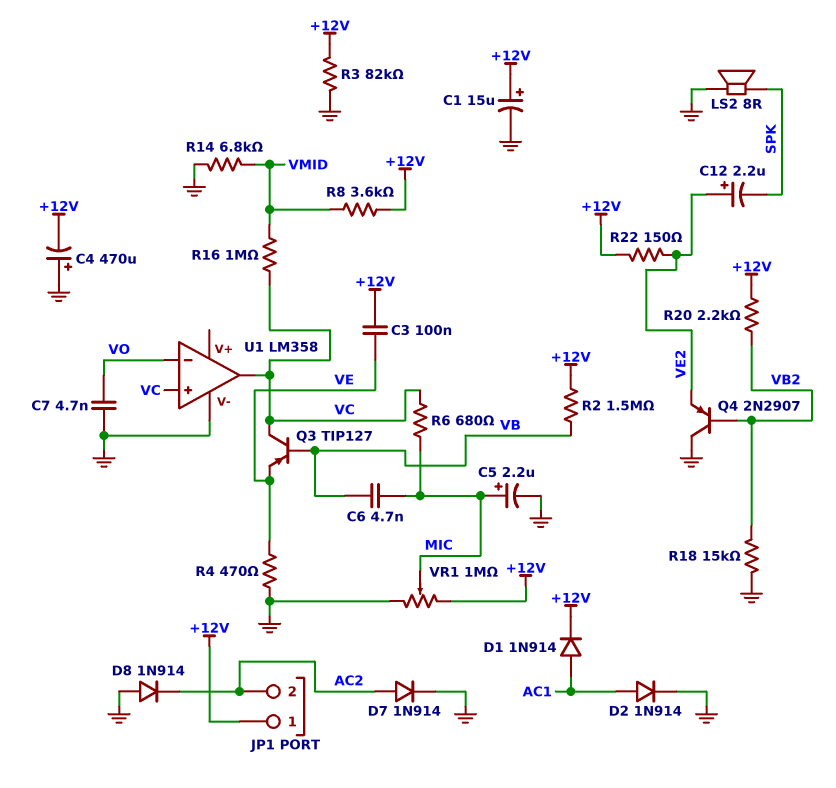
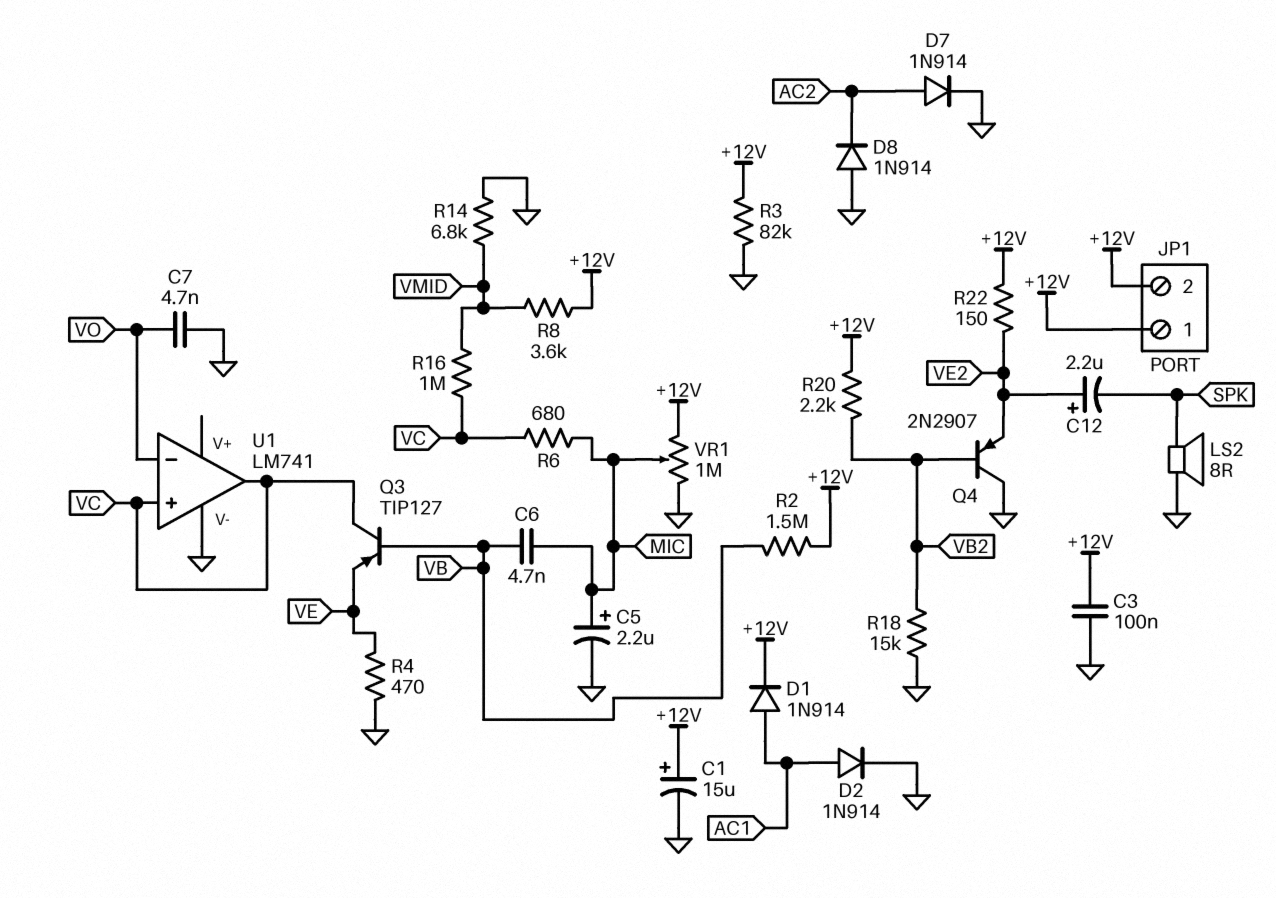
C3: 100nF (+12V, VE) -> 100nF (+12V, GND)
C4: 470uF (plus GND, minus +12V) -> none
JP1 pin 2: AC2 -> +12V
U1: LM358 -> LM741

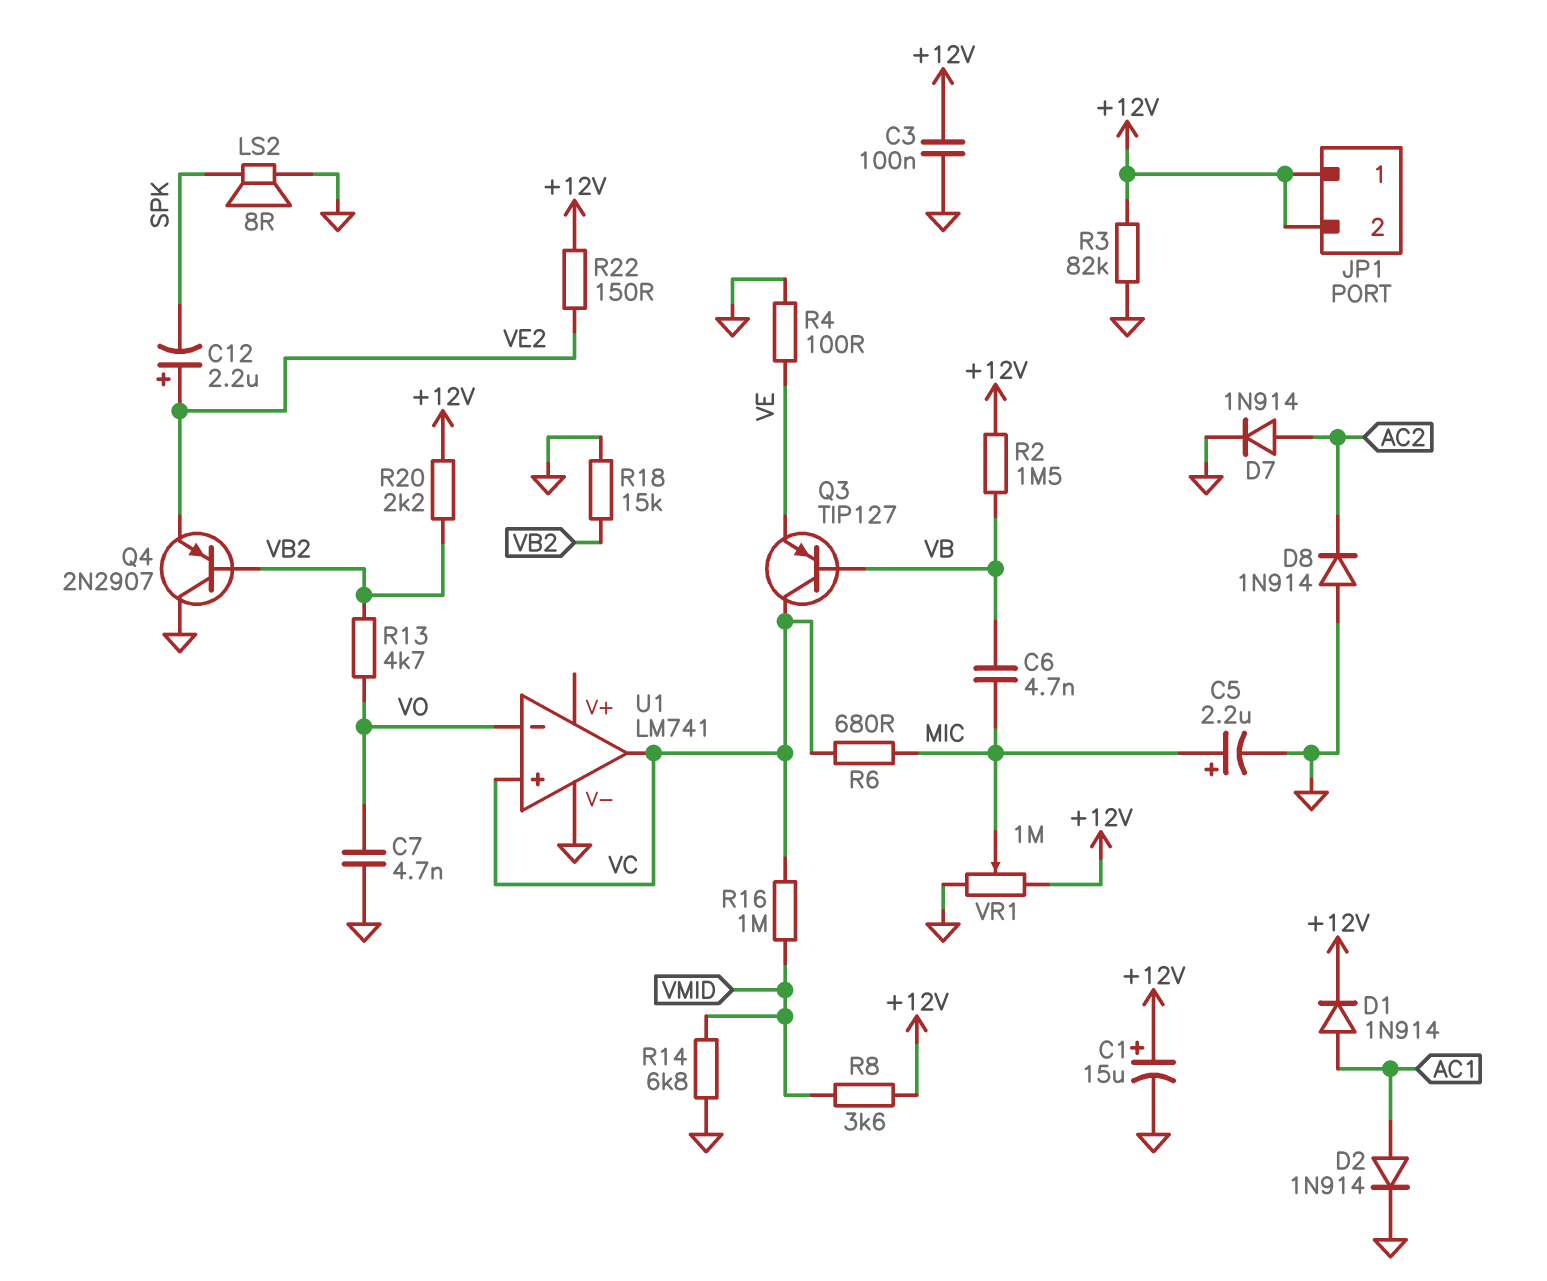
R4: 470 (GND, VE) -> 100 (GND, VE)
R13: none -> 4.7k (VB2, VO)

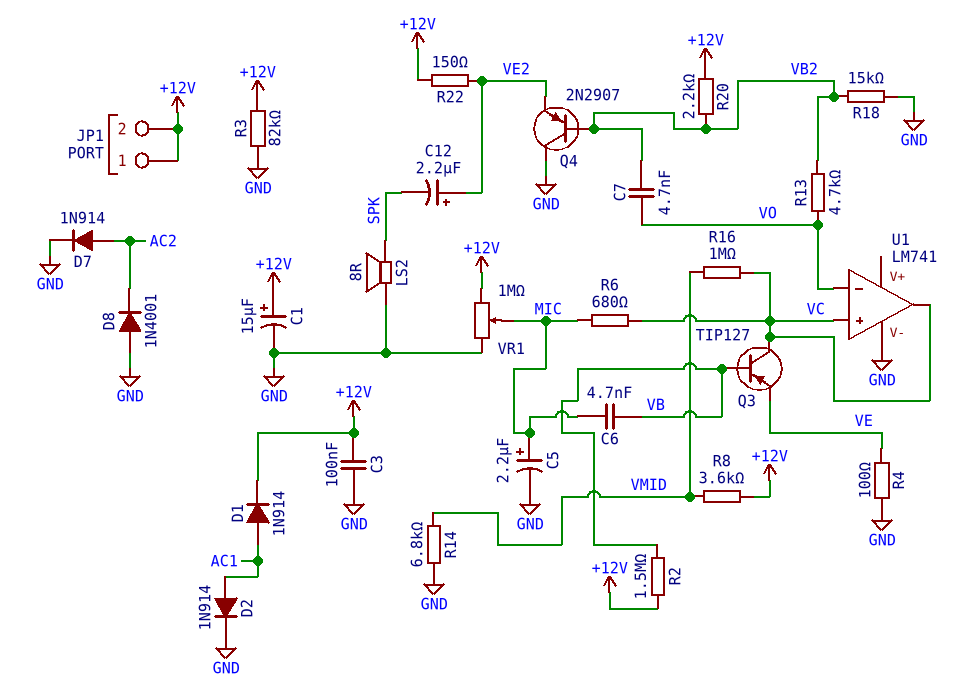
C7: 4.7nF (GND, VO) -> 4.7nF (VB2, VO)
D8: diode 1N914 (A GND, K AC2) -> diode 1N4001 (A GND, K AC2)

